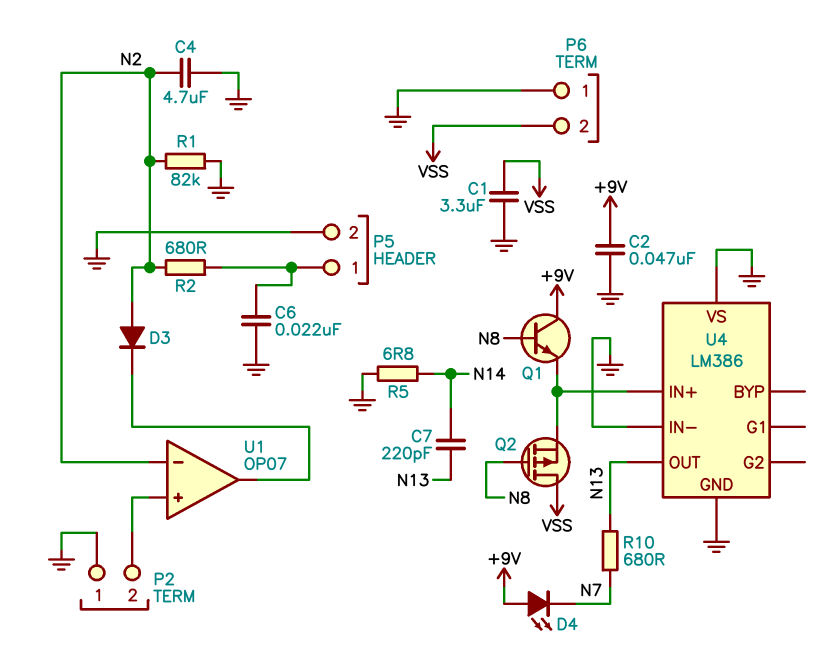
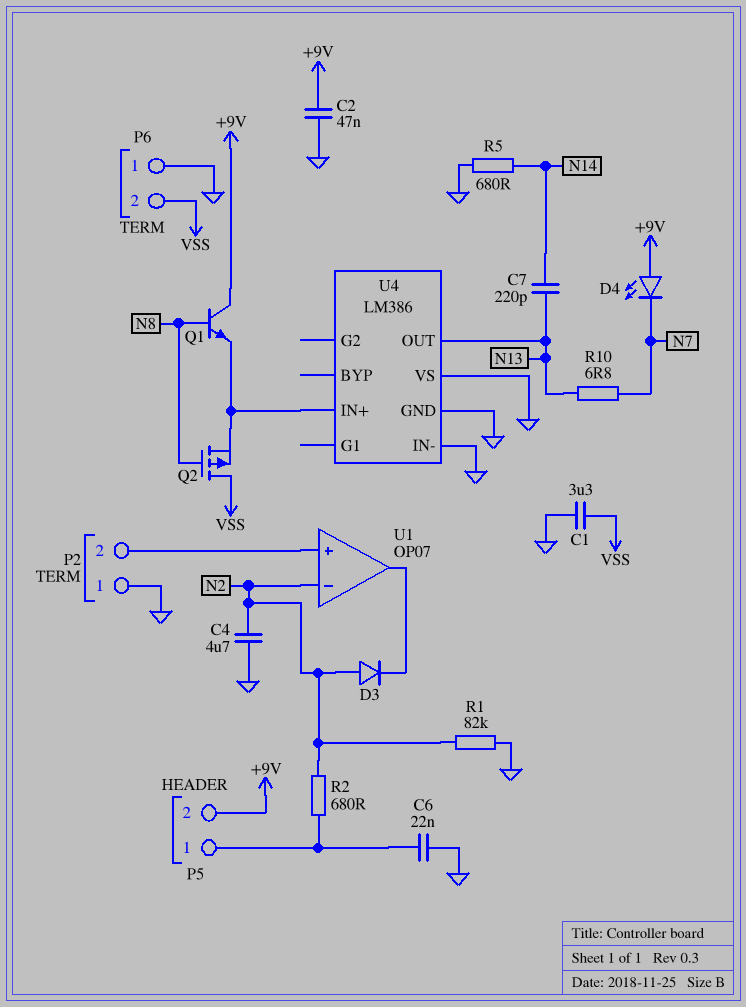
P5 pin 2: GND -> +9V
R5: 6.8 (GND, N14) -> 680 (GND, N14)
R10: 680 (N7, N13) -> 6.8 (N7, N13)

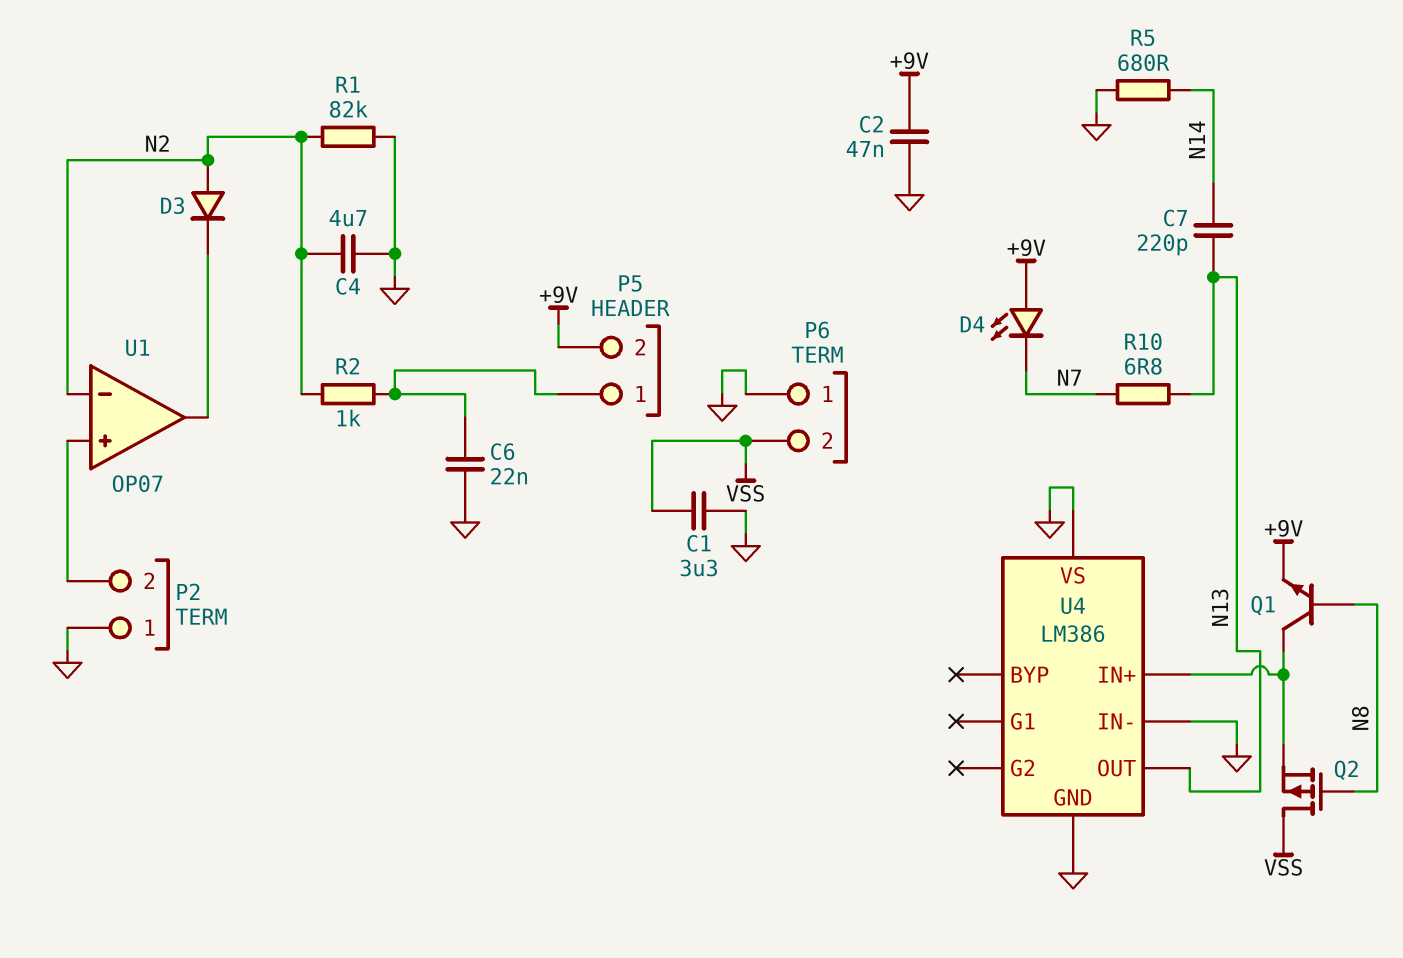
Q1: NPN (B N8, C +9V, E U4/IN+) -> NPN (B N8, C U4/IN+, E +9V)
R2: 680 (N2, P5/1) -> 1k (N2, P5/1)

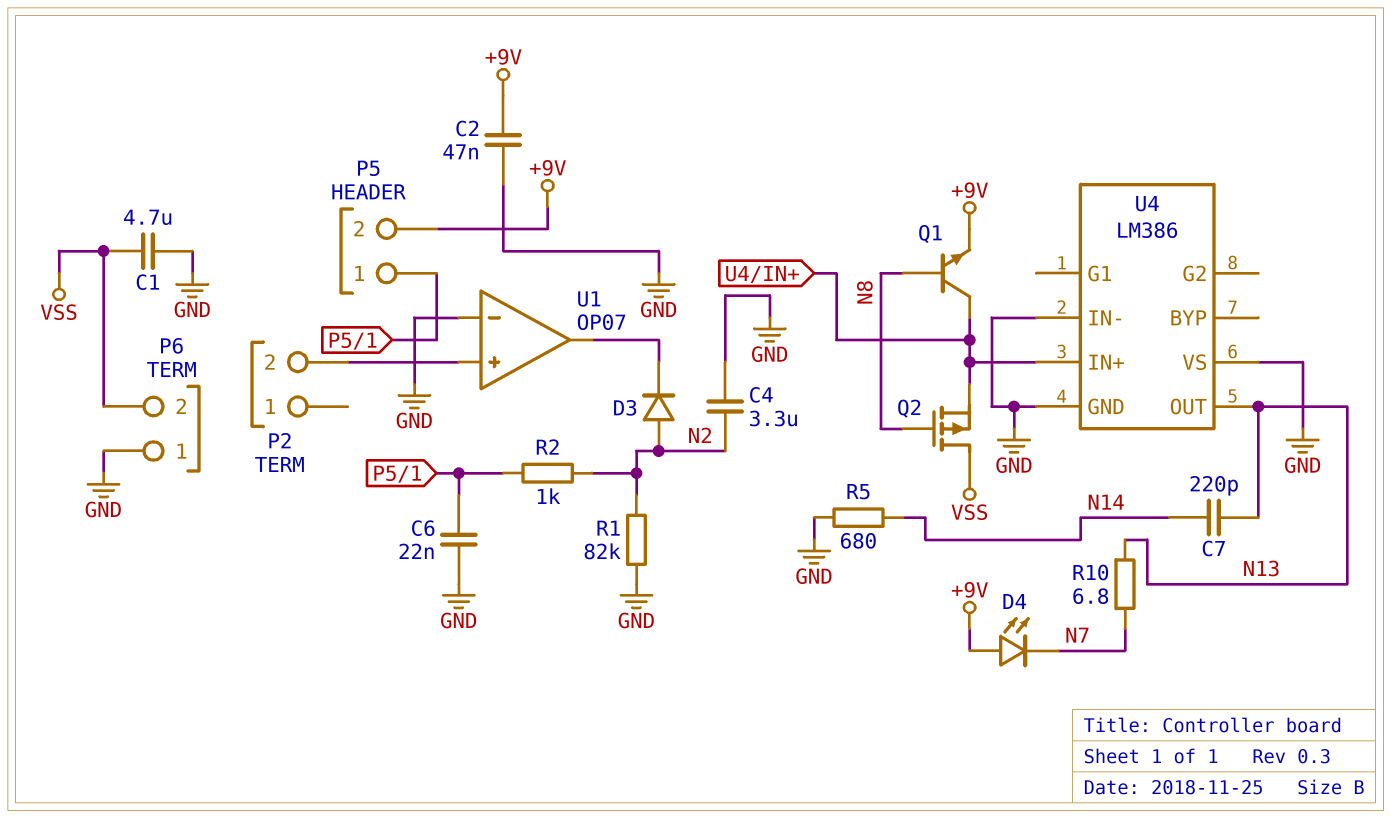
C1: 3.3uF (GND, VSS) -> 4.7uF (GND, VSS)
C4: 4.7uF (GND, N2) -> 3.3uF (GND, N2)
P2 pin 1: GND -> none
U1 pin in-: N2 -> GND

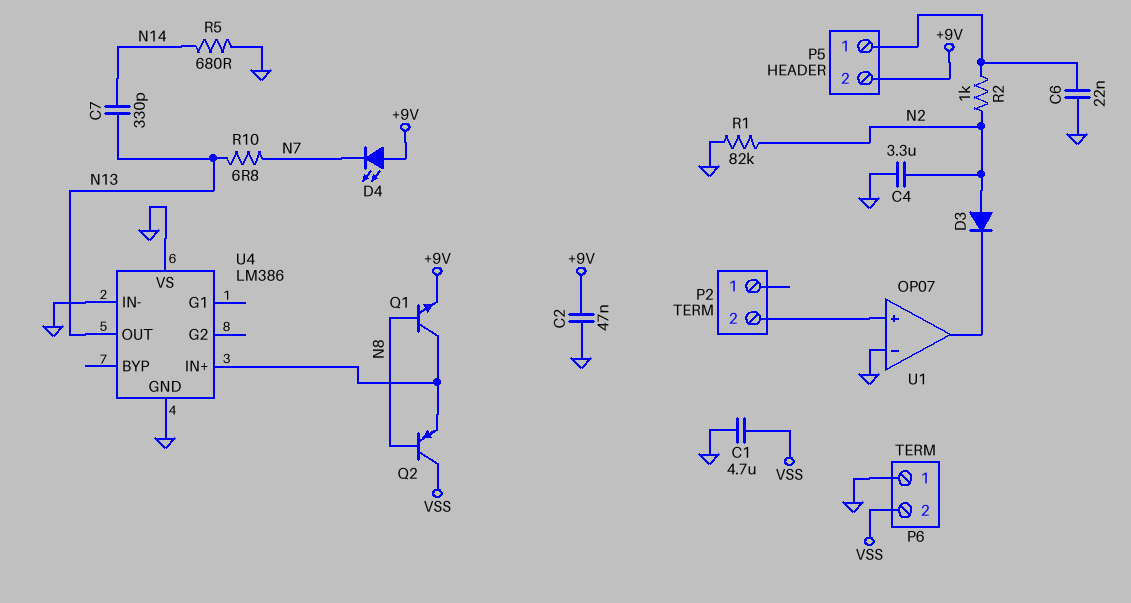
C7: 220pF (N13, N14) -> 330pF (N13, N14)
Q2: PMOS (G N8, D VSS, S U4/IN+) -> PNP (B N8, C VSS, E U4/IN+)

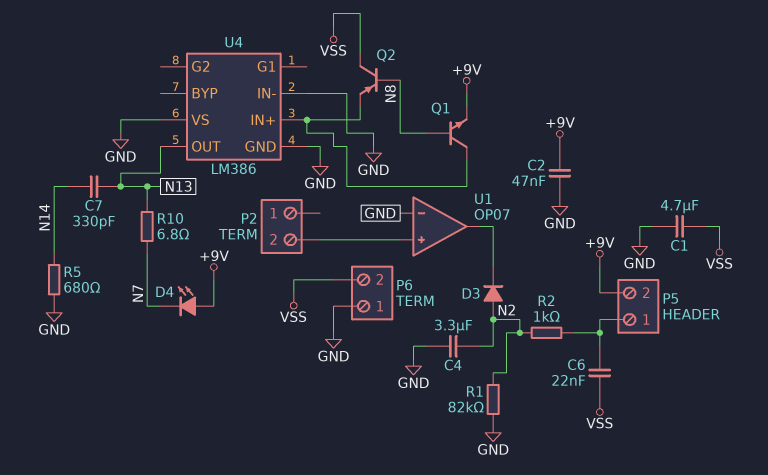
C6: 22nF (GND, P5/1) -> 22nF (P5/1, VSS)

